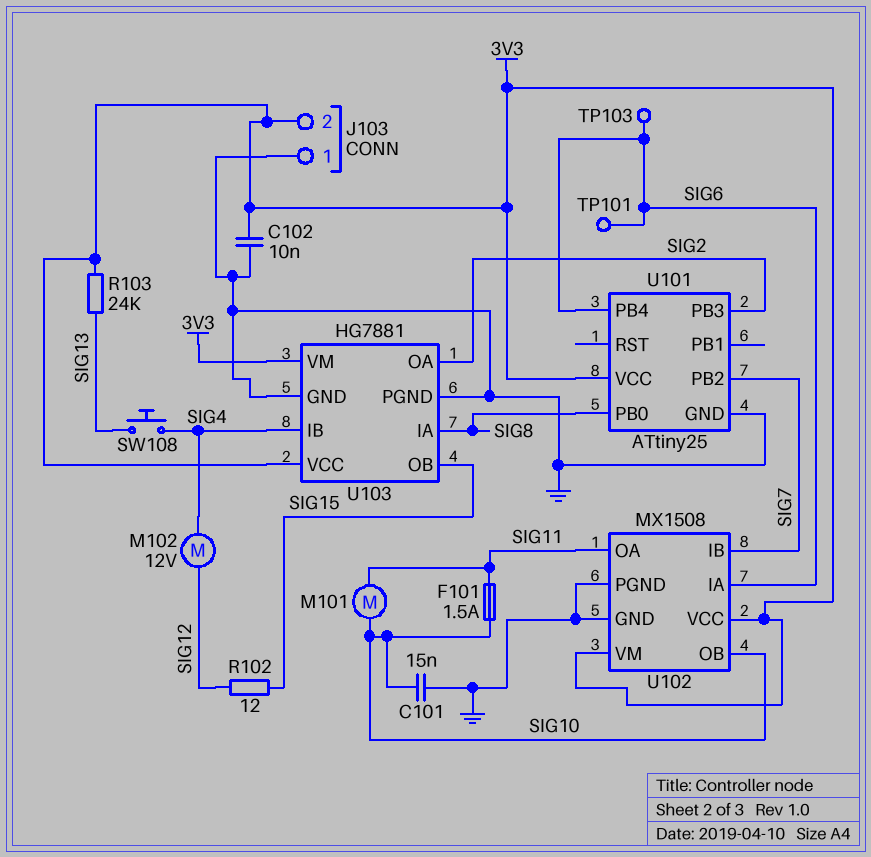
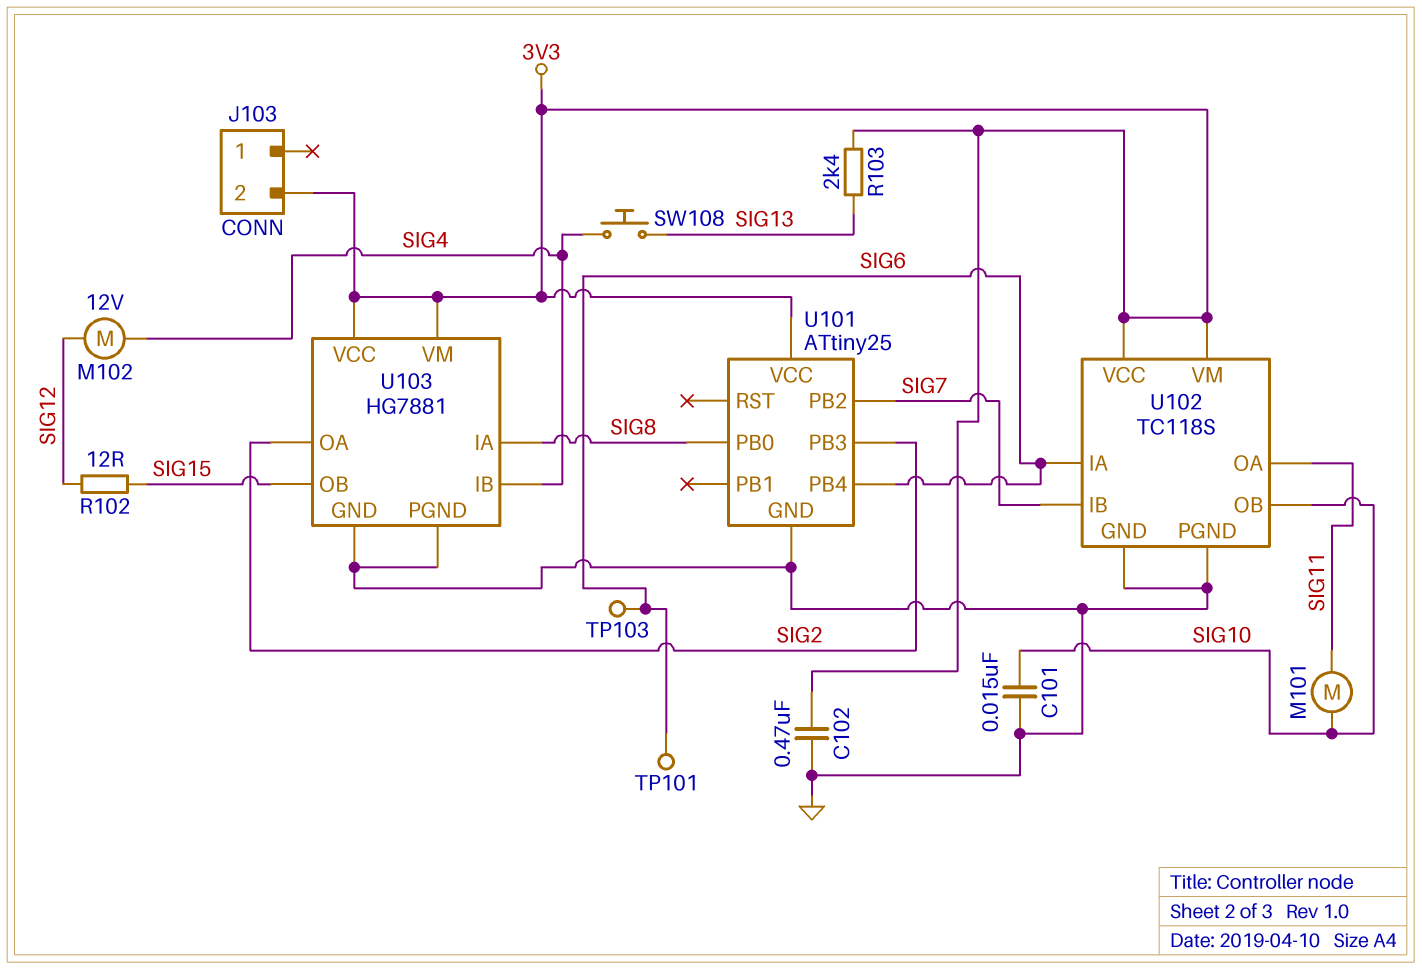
C102: 10nF (3V3, GND) -> 470nF (3V3, GND)
F101: 1.5A (SIG10, SIG11) -> none
J103 pin 1: GND -> none
R103: 24k (3V3, SIG13) -> 2.4k (3V3, SIG13)
U102: MX1508 -> TC118S

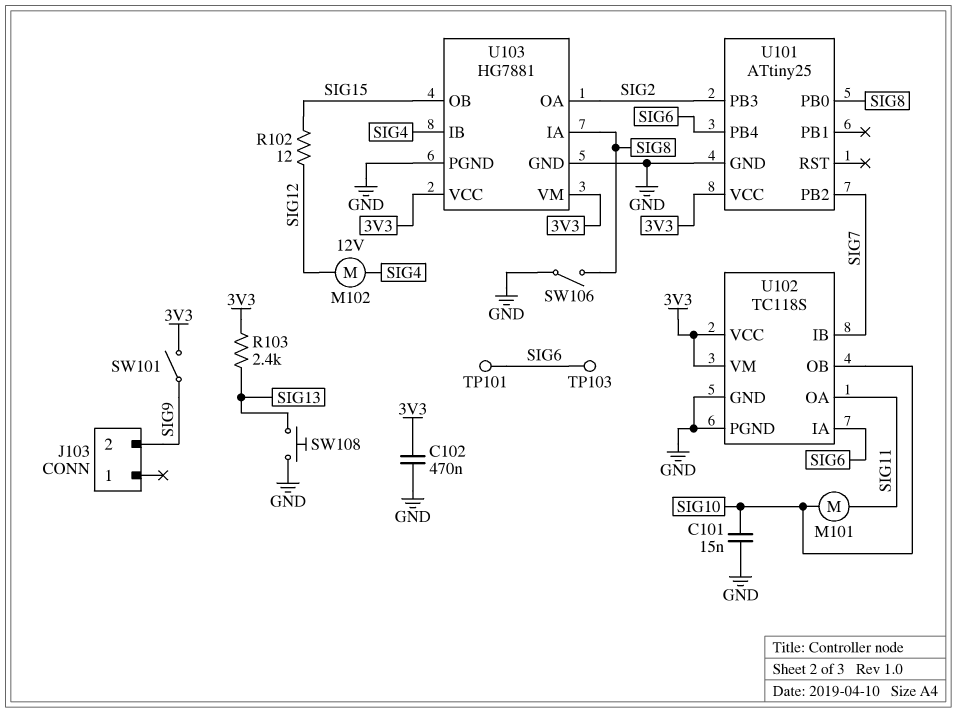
J103 pin 2: 3V3 -> SIG9
SW101: none -> switch (3V3, SIG9)
SW106: none -> switch (GND, SIG8)
SW108: button (SIG4, SIG13) -> button (GND, SIG13)

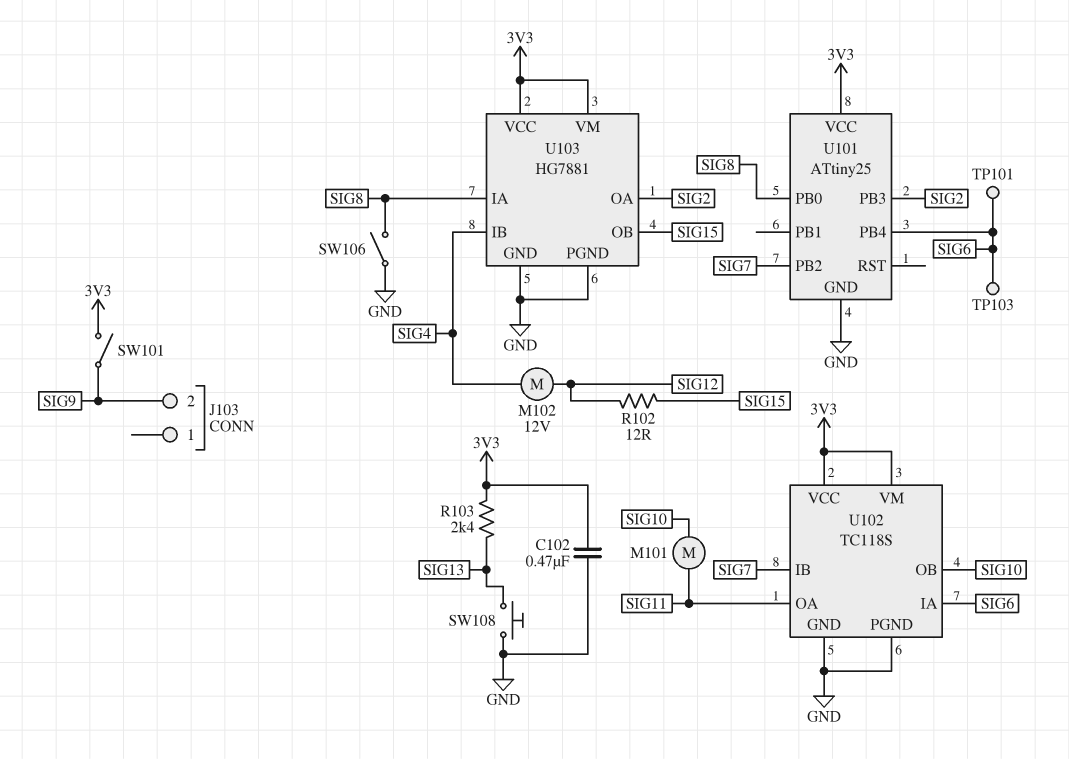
C101: 15nF (GND, SIG10) -> none

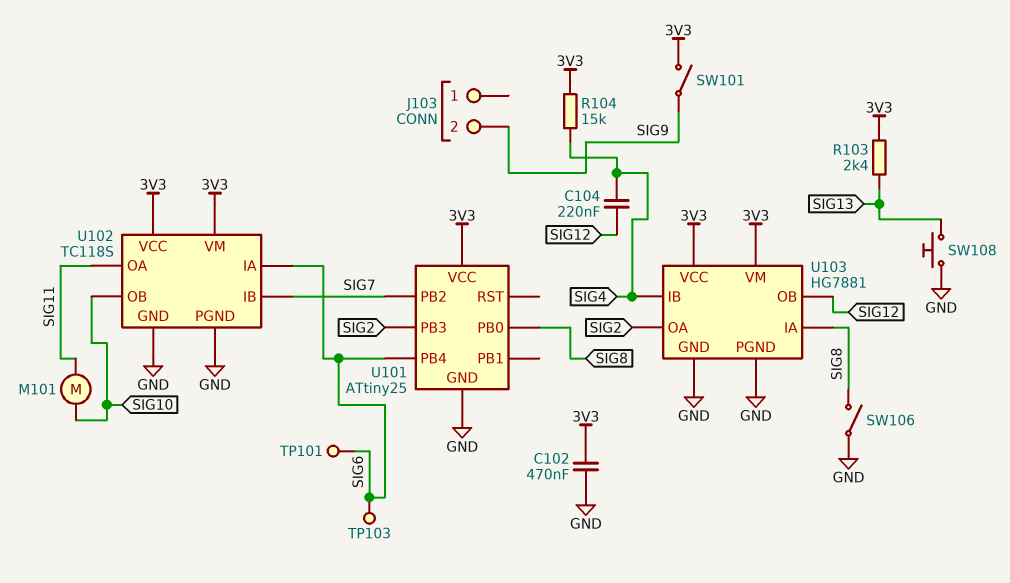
C104: none -> 220nF (SIG4, SIG12)
M102: motor 12V (SIG4, SIG12) -> none
R102: 12 (SIG12, SIG15) -> none
R104: none -> 15k (3V3, SIG4)
U103 pin OB: SIG15 -> SIG12

